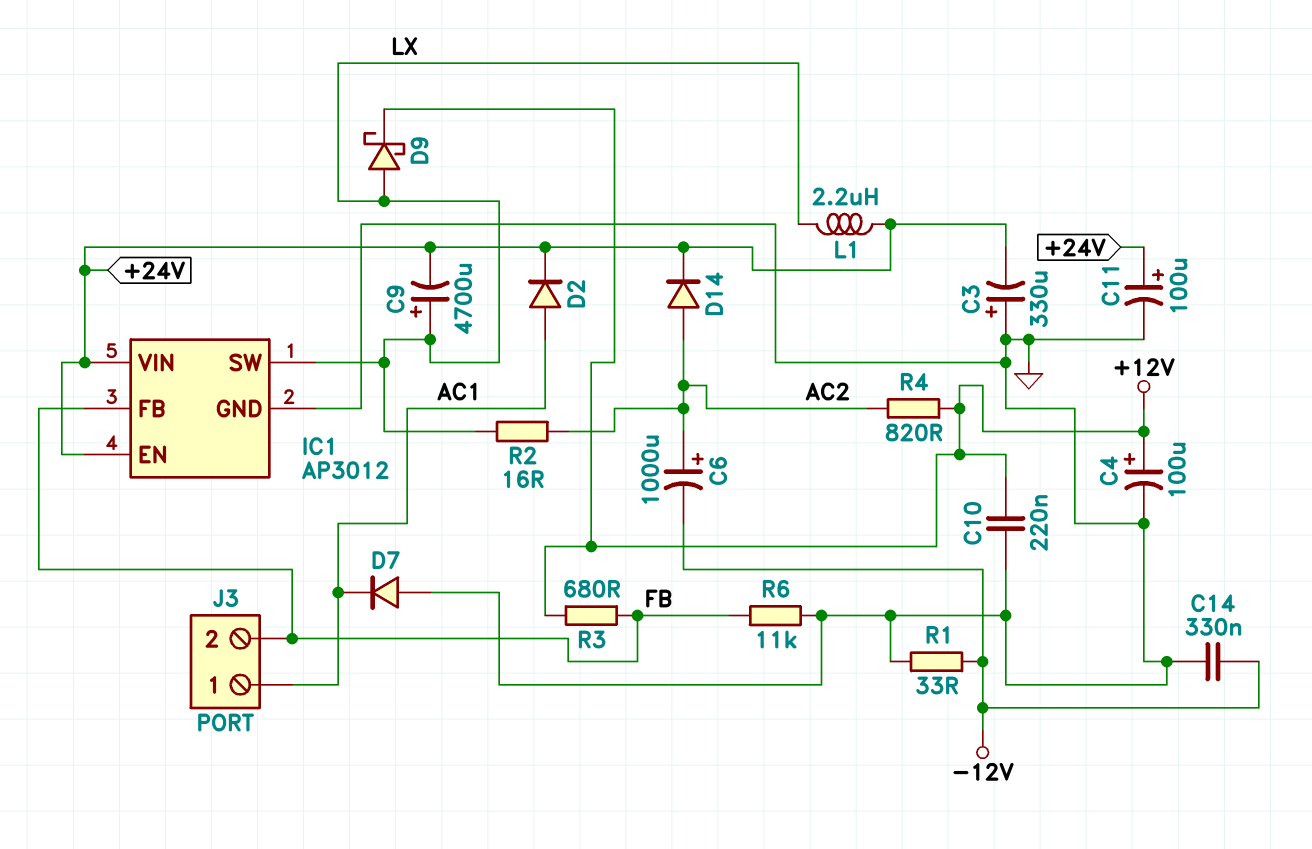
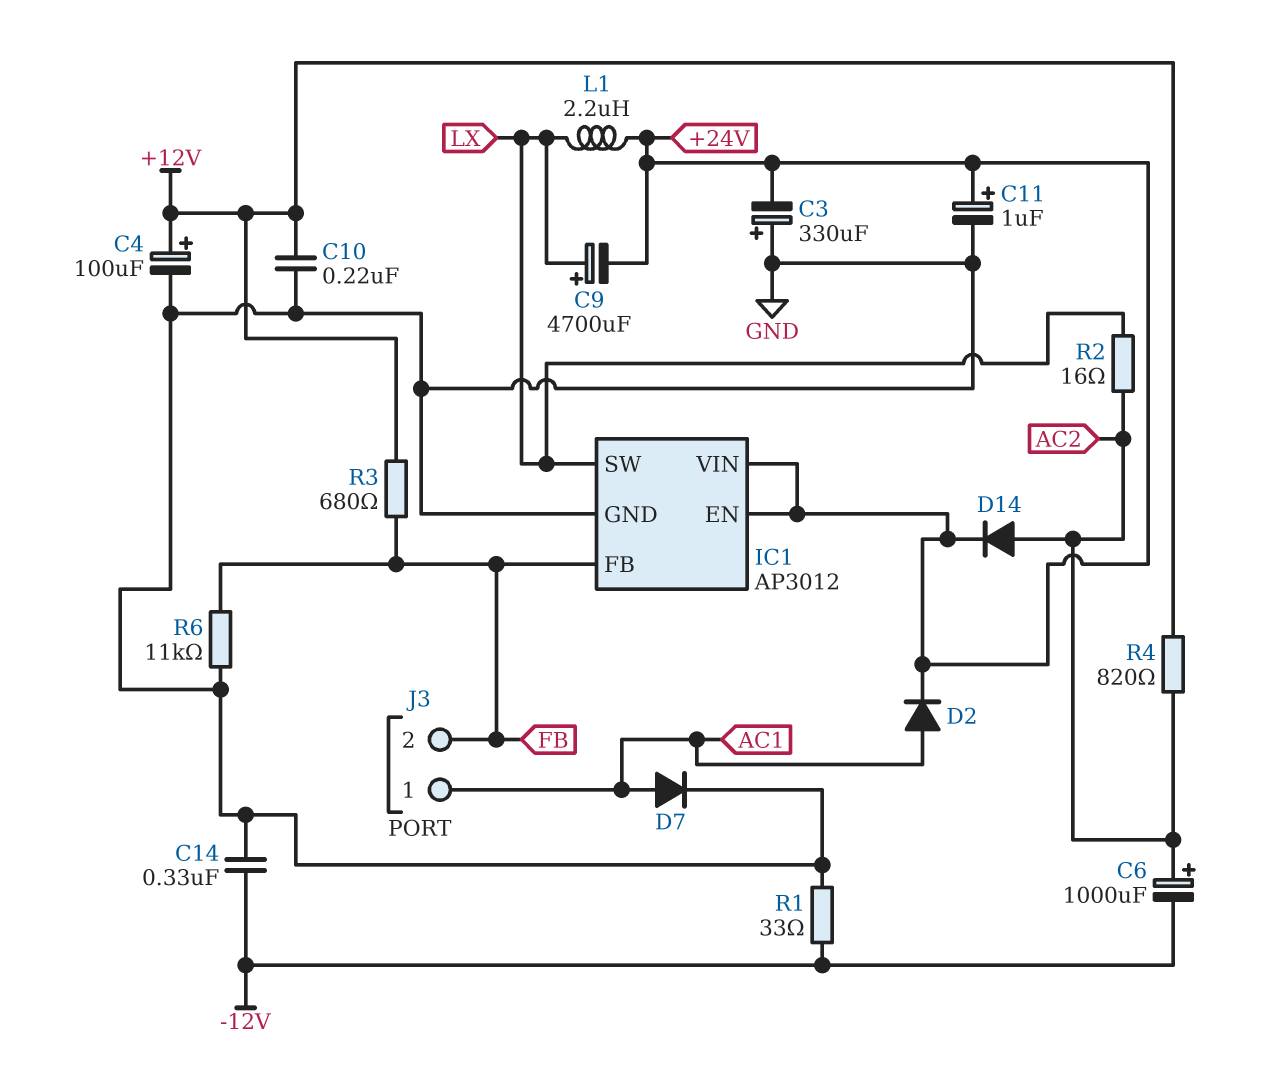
C11: 100uF (plus +24V, minus GND) -> 1uF (plus +24V, minus GND)
D7: diode (A GND, K AC1) -> diode (A AC1, K GND)
D9: schottky (A LX, K +12V) -> none

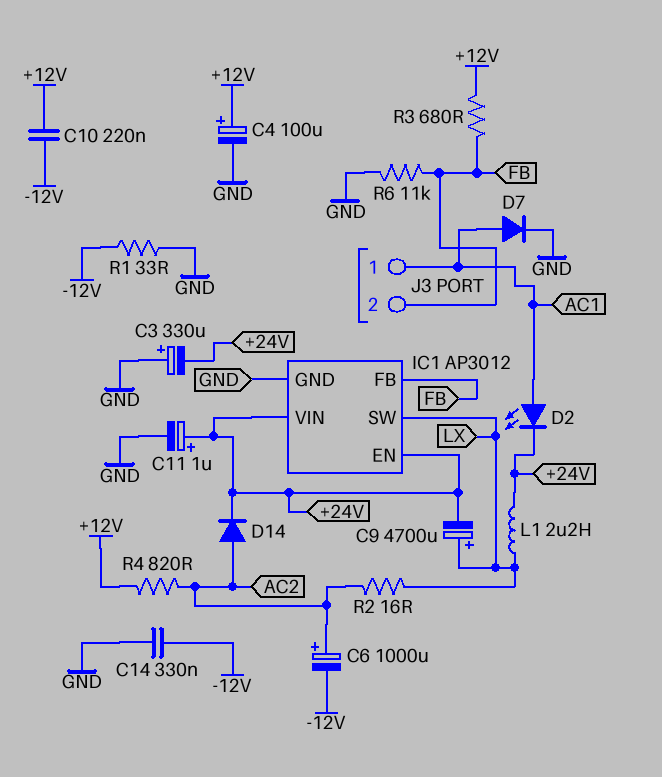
C10: 220nF (+12V, GND) -> 220nF (+12V, -12V)
D2: diode (A AC1, K +24V) -> LED (A AC1, K +24V)

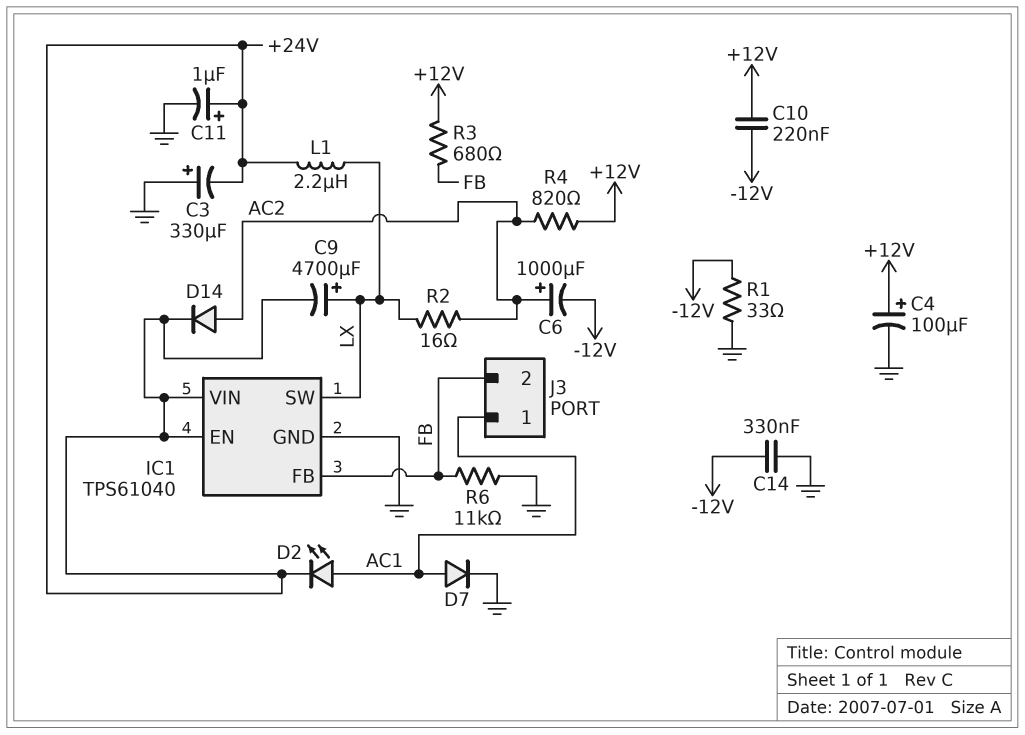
IC1: AP3012 -> TPS61040

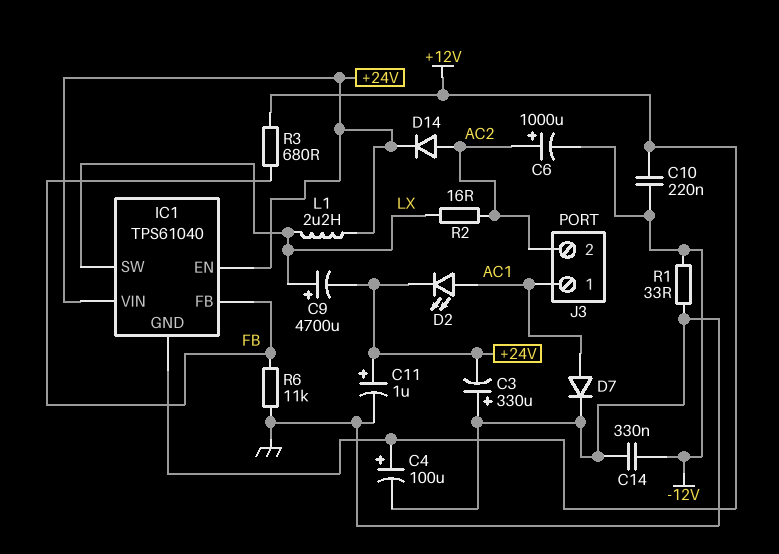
IC1 pin GND: GND -> +12V
J3 pin 2: FB -> AC2
R4: 820 (+12V, AC2) -> none

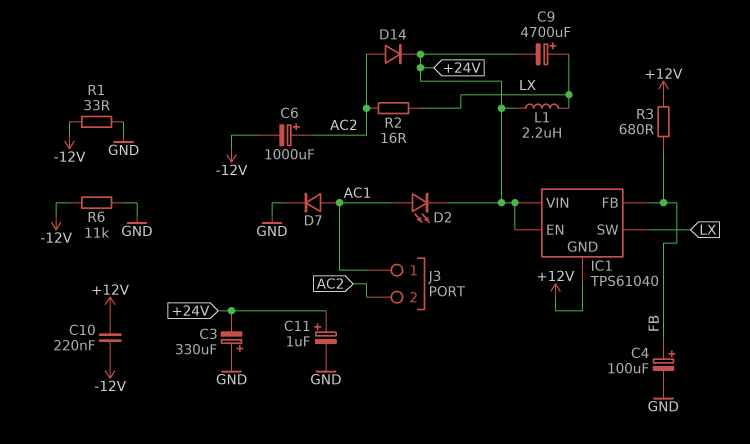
C4: 100uF (plus +12V, minus GND) -> 100uF (plus FB, minus GND)
C14: 330nF (-12V, GND) -> none
R6: 11k (FB, GND) -> 11k (-12V, GND)

